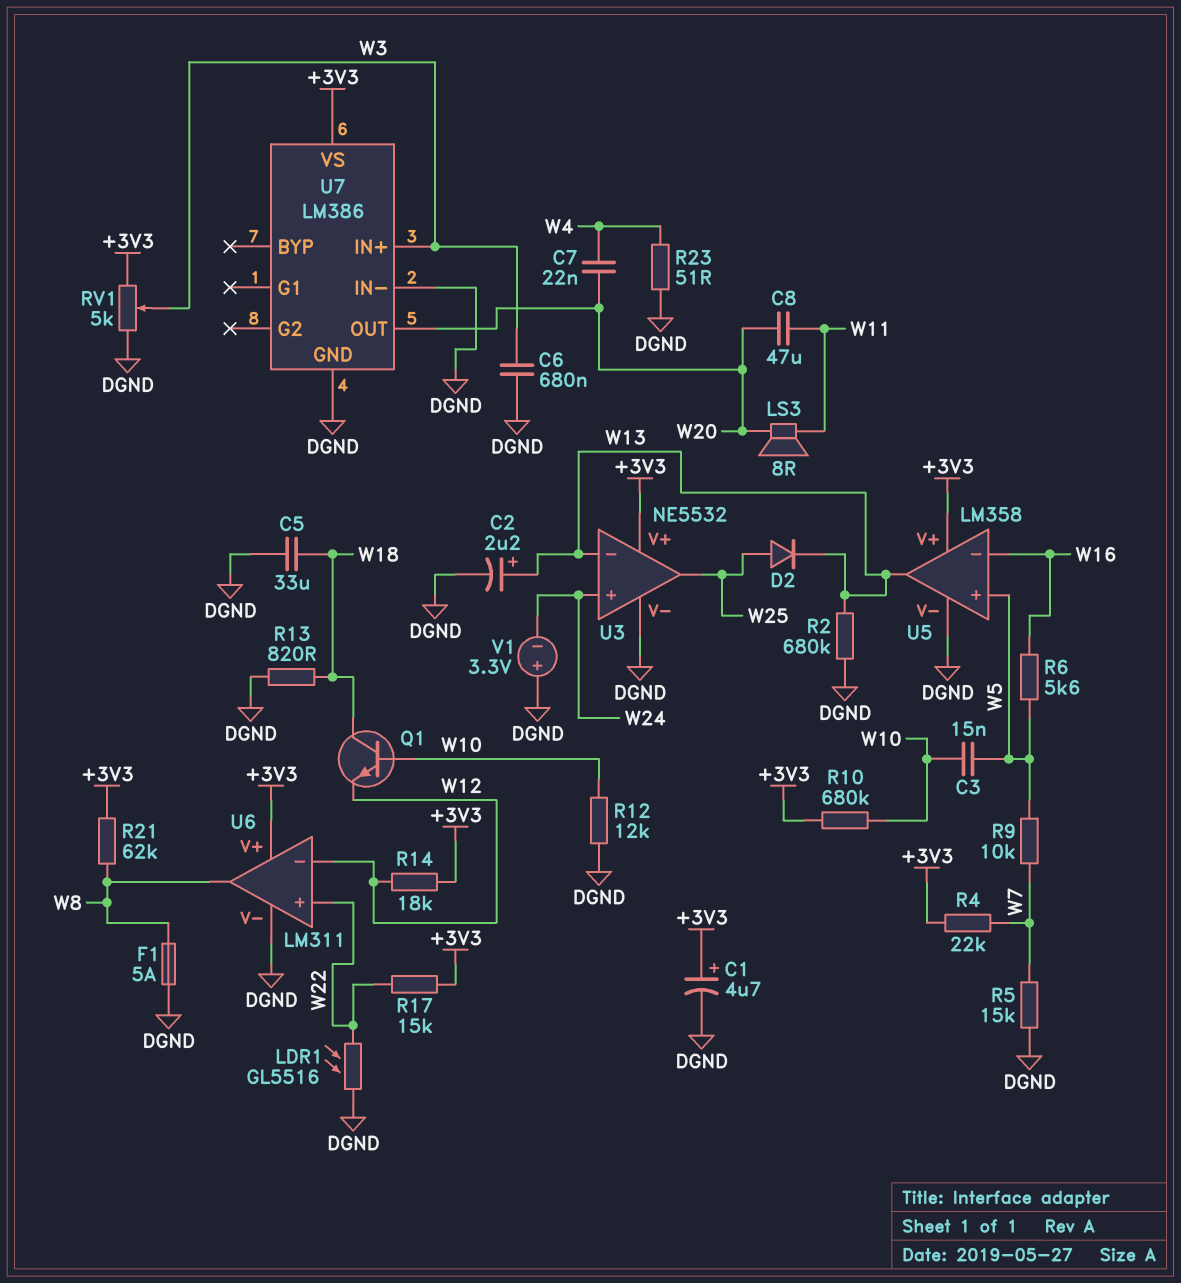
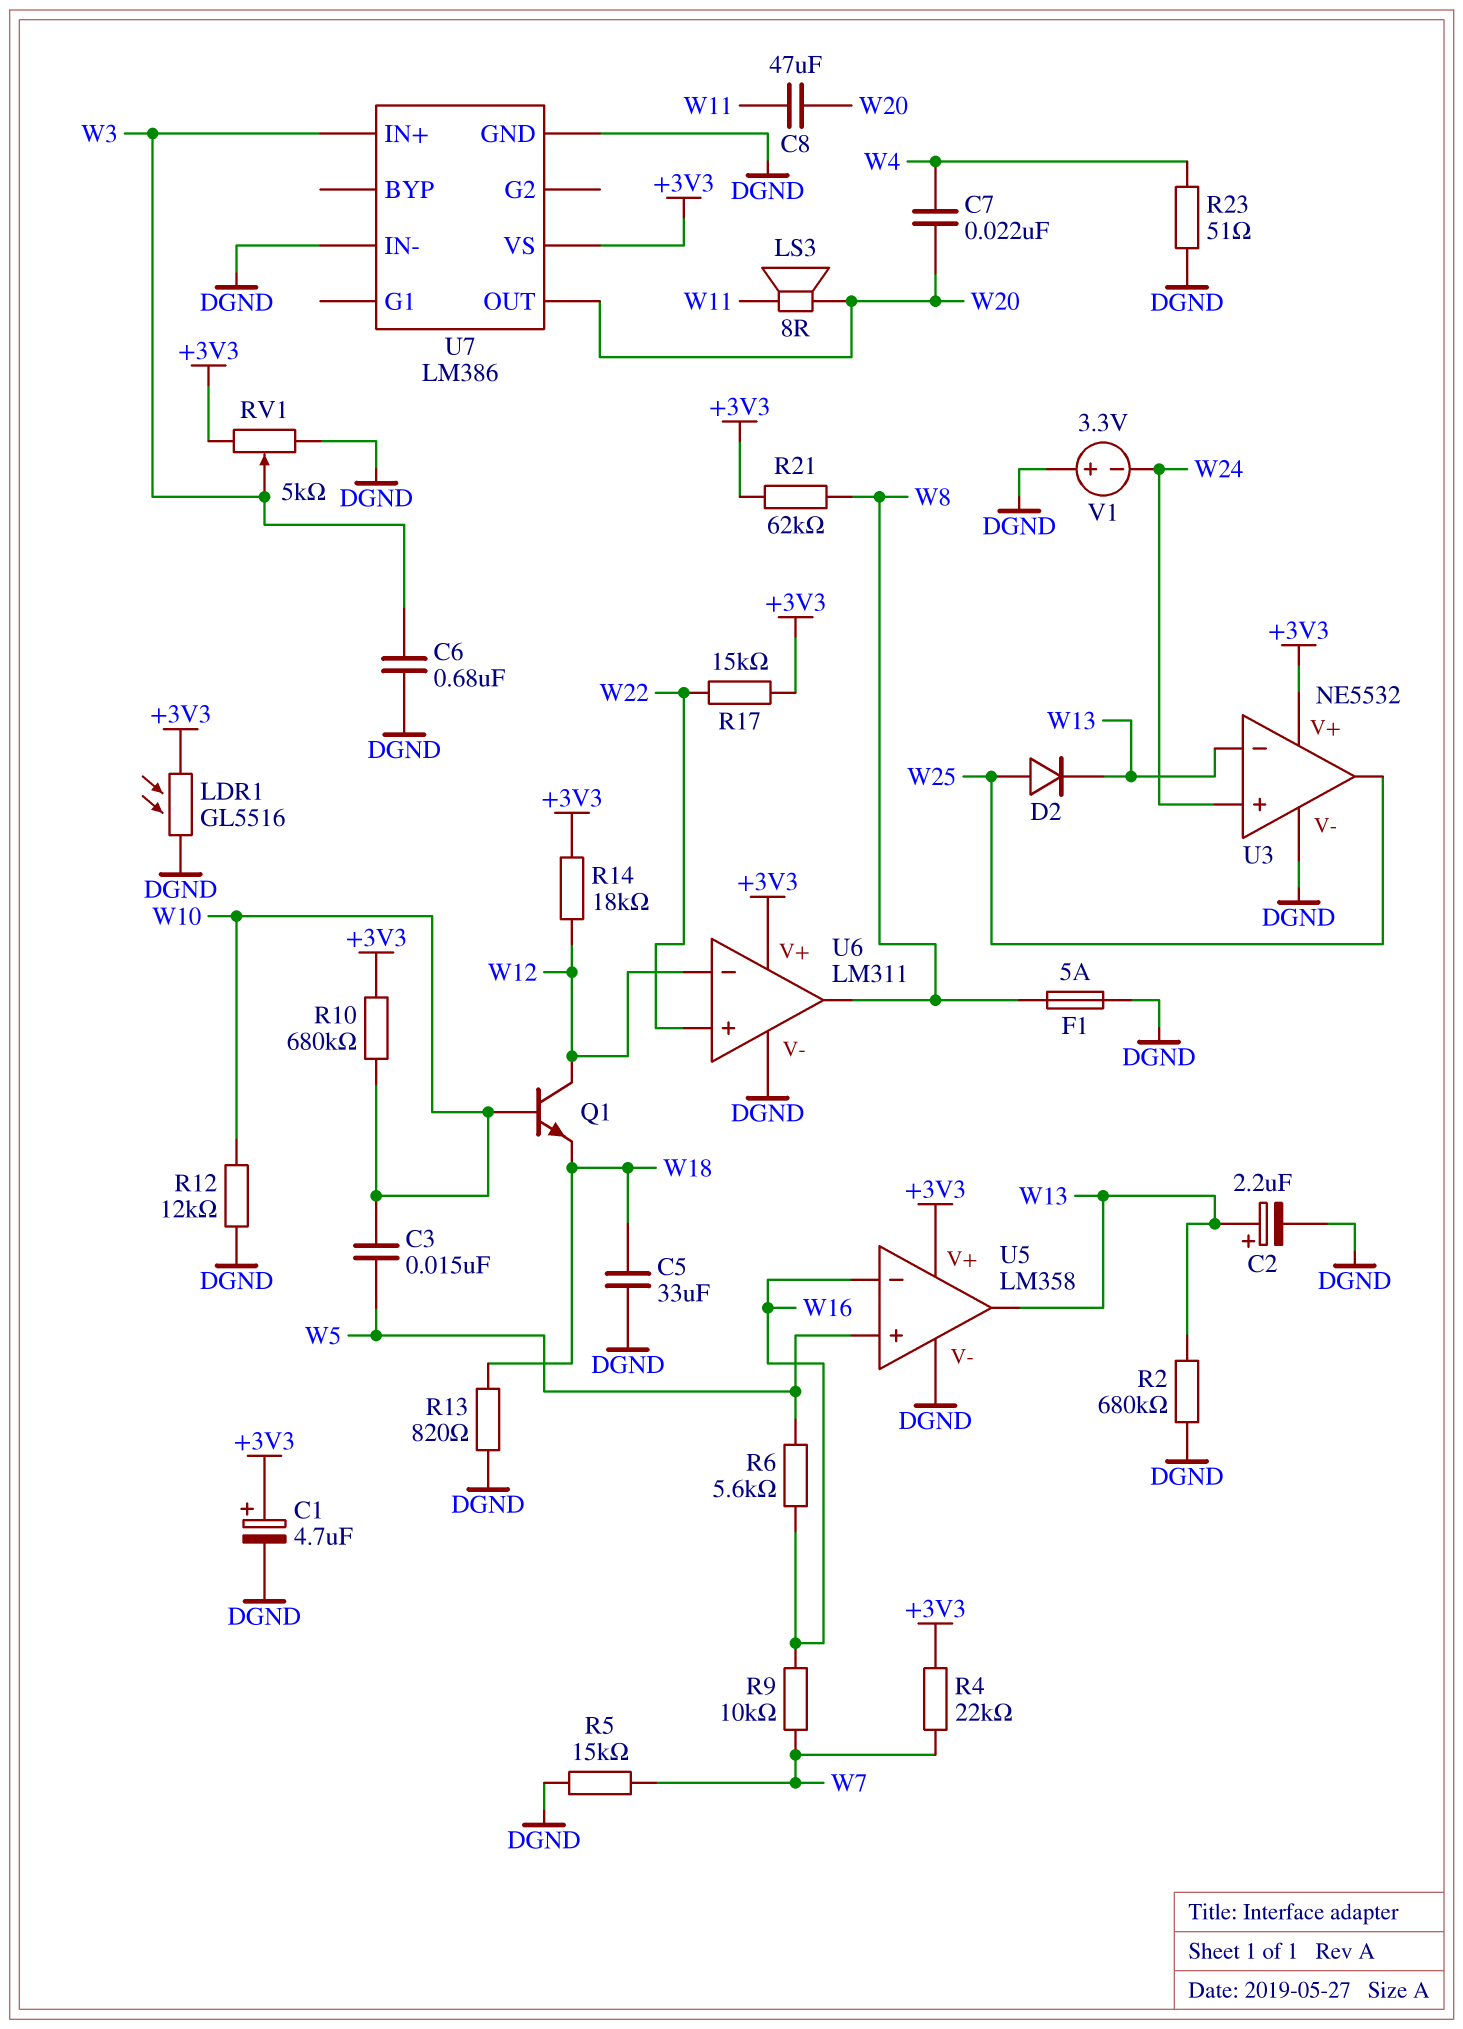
LDR1: GL5516 (DGND, W22) -> GL5516 (+3V3, DGND)
Q1: NPN (B W10, C W18, E W12) -> NPN (B W10, C W12, E W18)
R9: 10k (W5, W7) -> 10k (W7, W16)

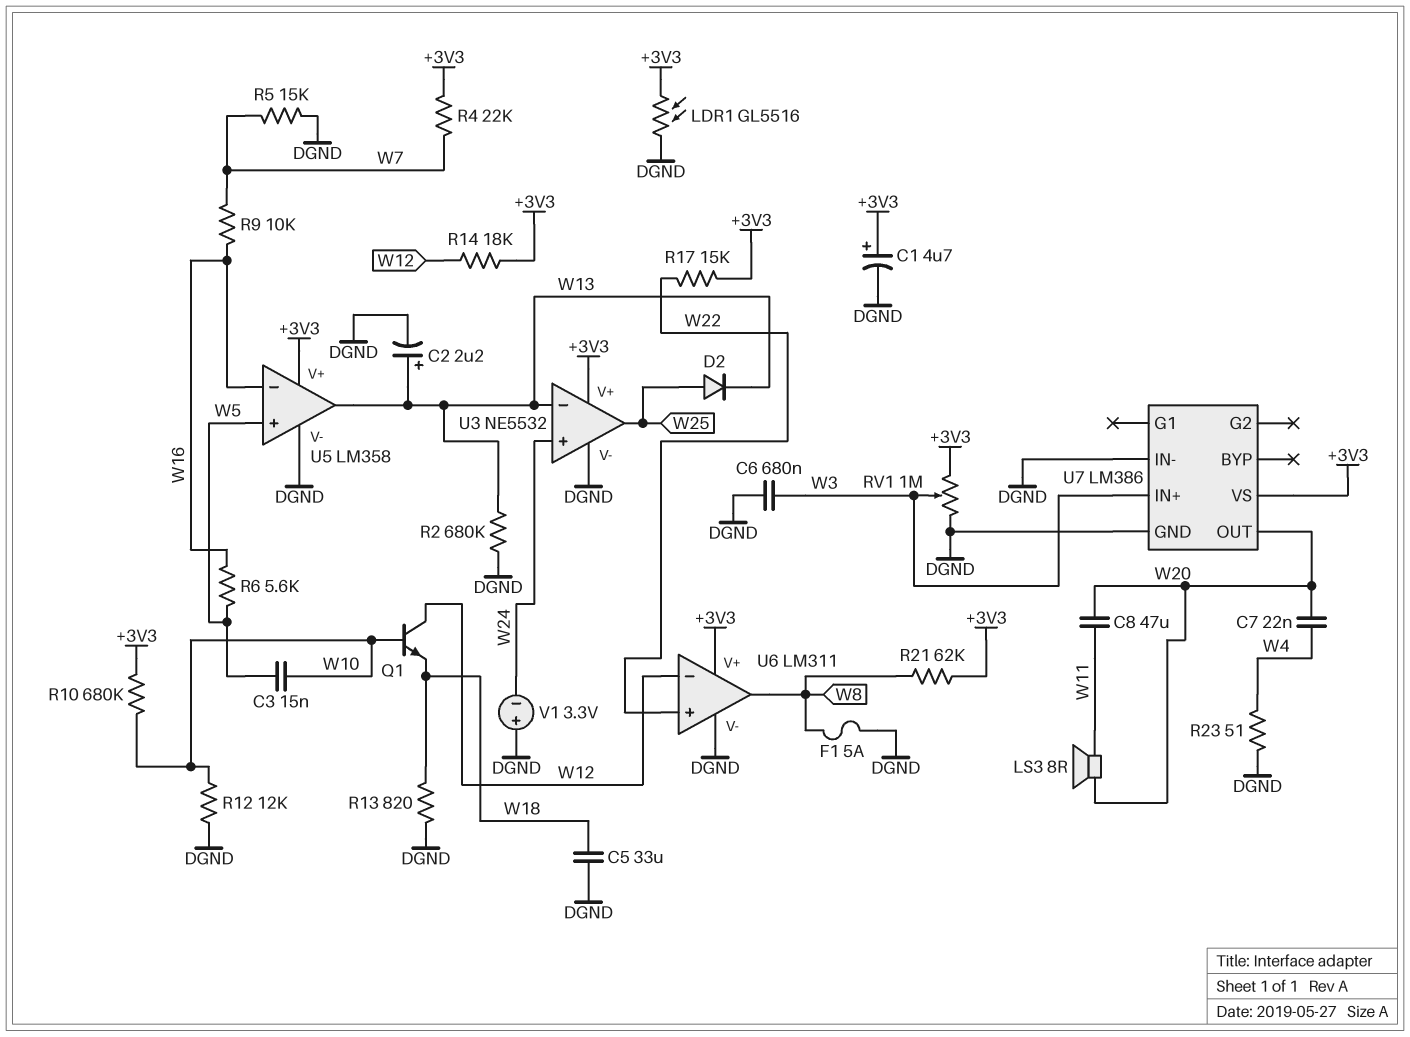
RV1: 5k (+3V3, DGND, wiper W3) -> 1M (+3V3, DGND, wiper W3)

